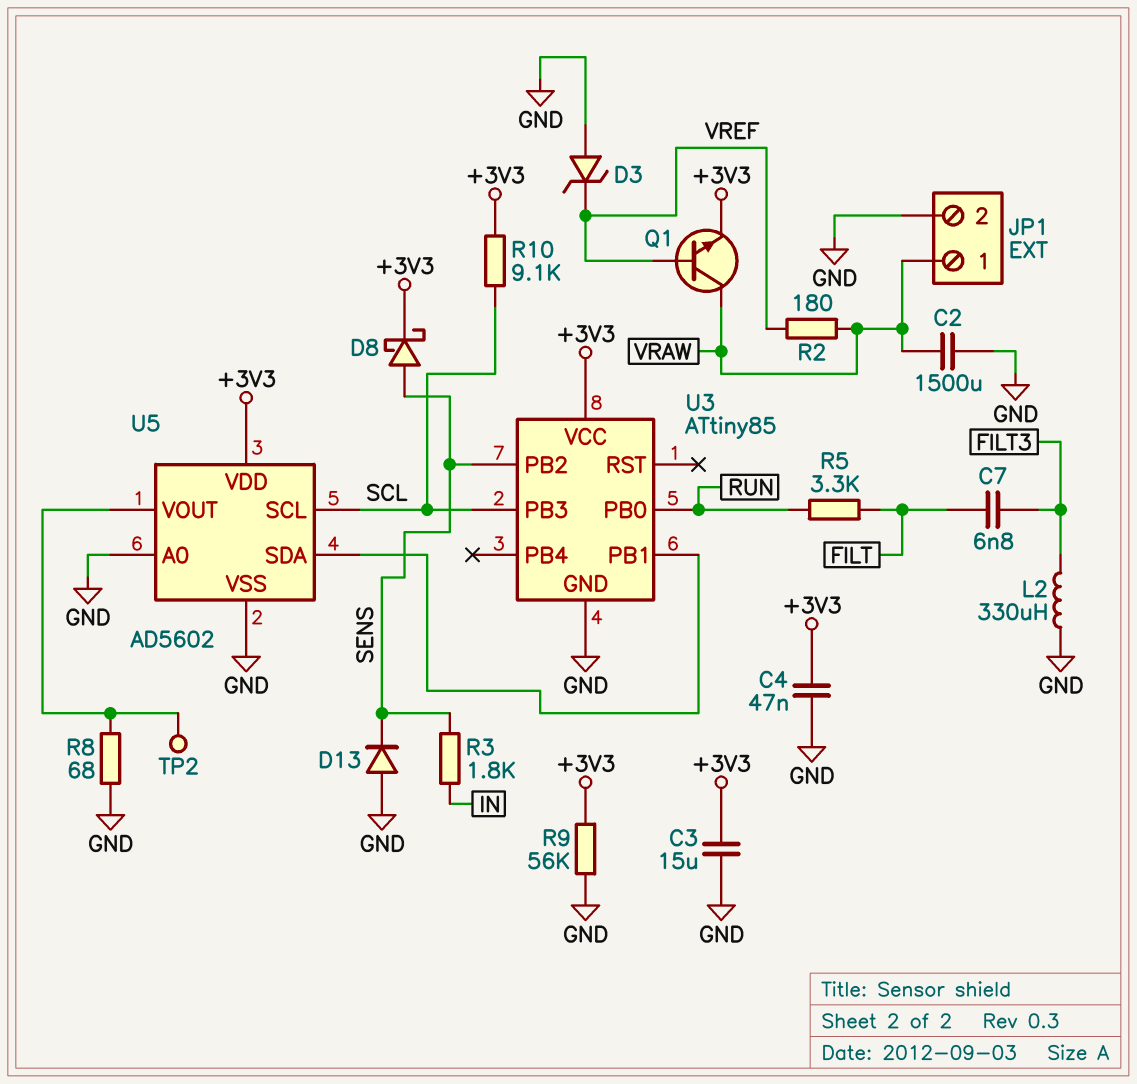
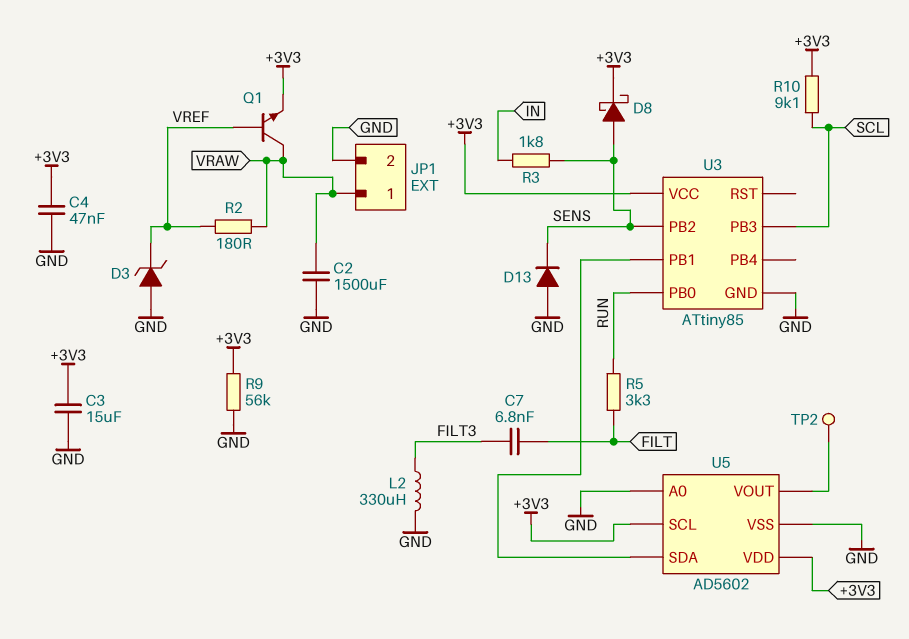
R8: 68 (GND, U5/VOUT) -> none
U5 pin SCL: SCL -> +3V3

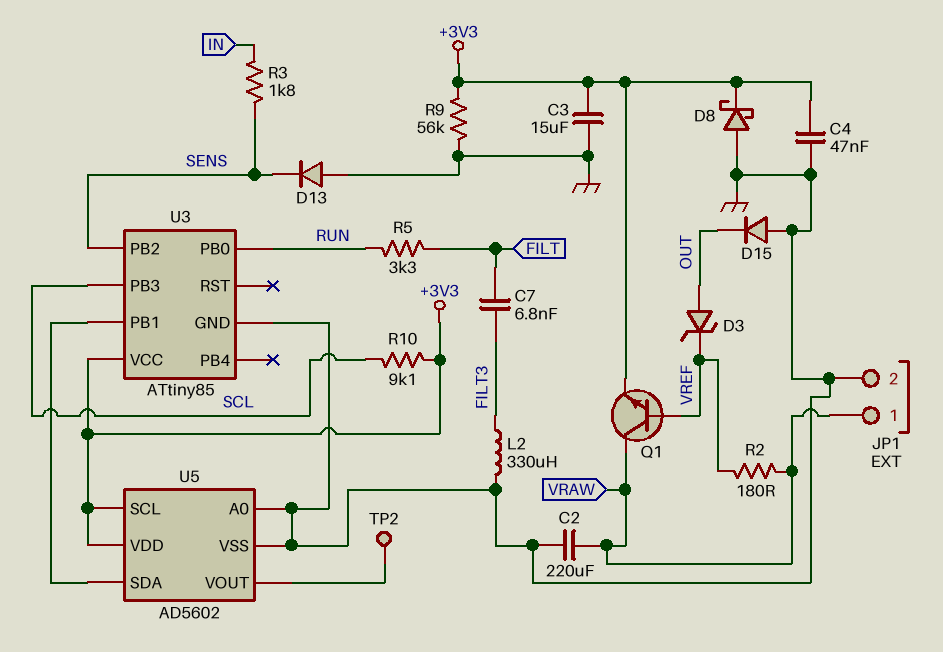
C2: 1500uF (GND, VRAW) -> 220uF (GND, VRAW)
D3: zener (A GND, K VREF) -> zener (A OUT, K VREF)
D8: schottky (A SENS, K +3V3) -> schottky (A GND, K +3V3)
D15: none -> diode (A GND, K OUT)

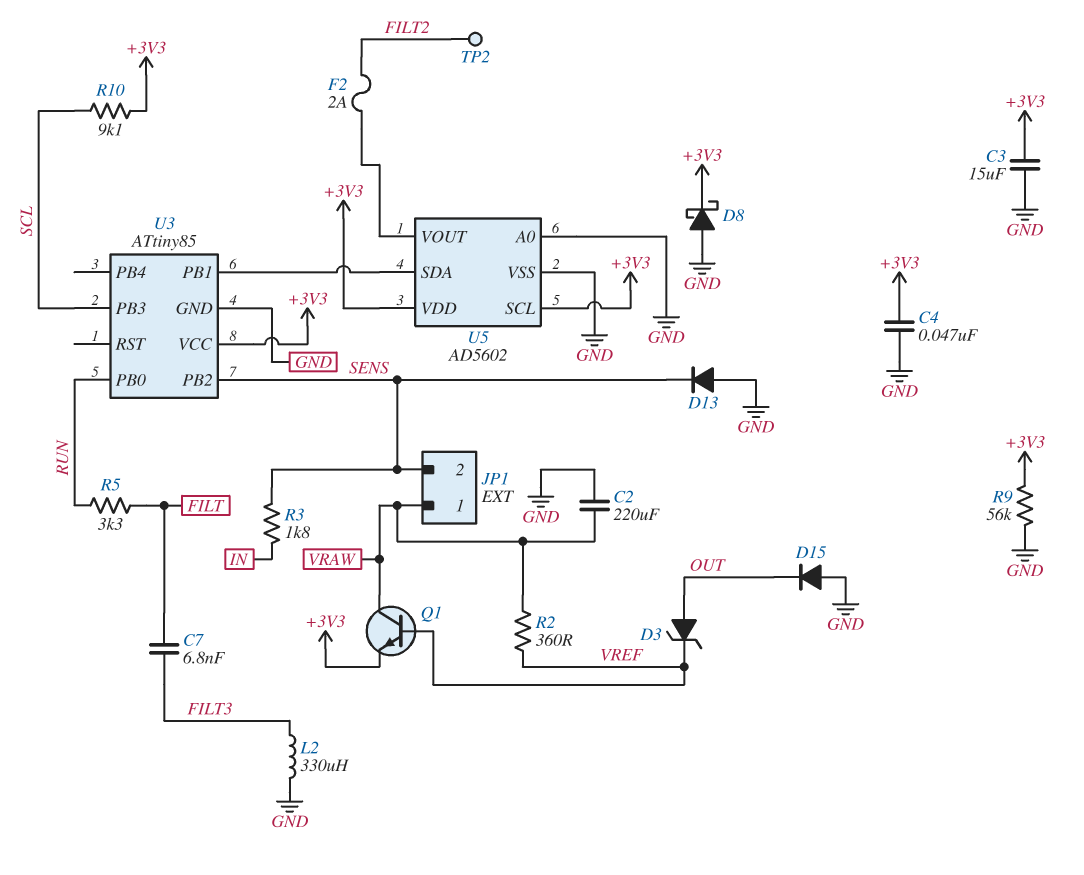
F2: none -> 2A (FILT2, U5/VOUT)
JP1 pin 2: GND -> SENS
R2: 180 (VRAW, VREF) -> 360 (VRAW, VREF)
TP2: test point (U5/VOUT) -> test point (FILT2)

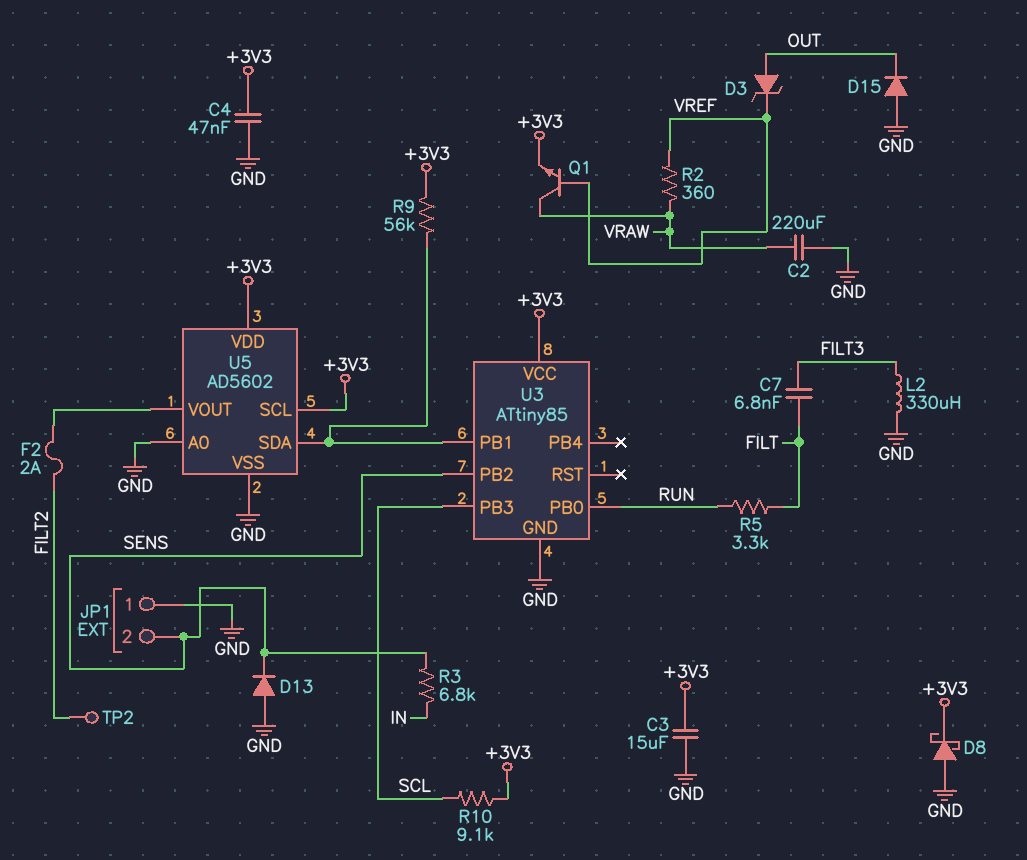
JP1 pin 1: VRAW -> GND
R3: 1.8k (IN, SENS) -> 6.8k (IN, SENS)
R9: 56k (+3V3, GND) -> 56k (+3V3, U3/PB1)

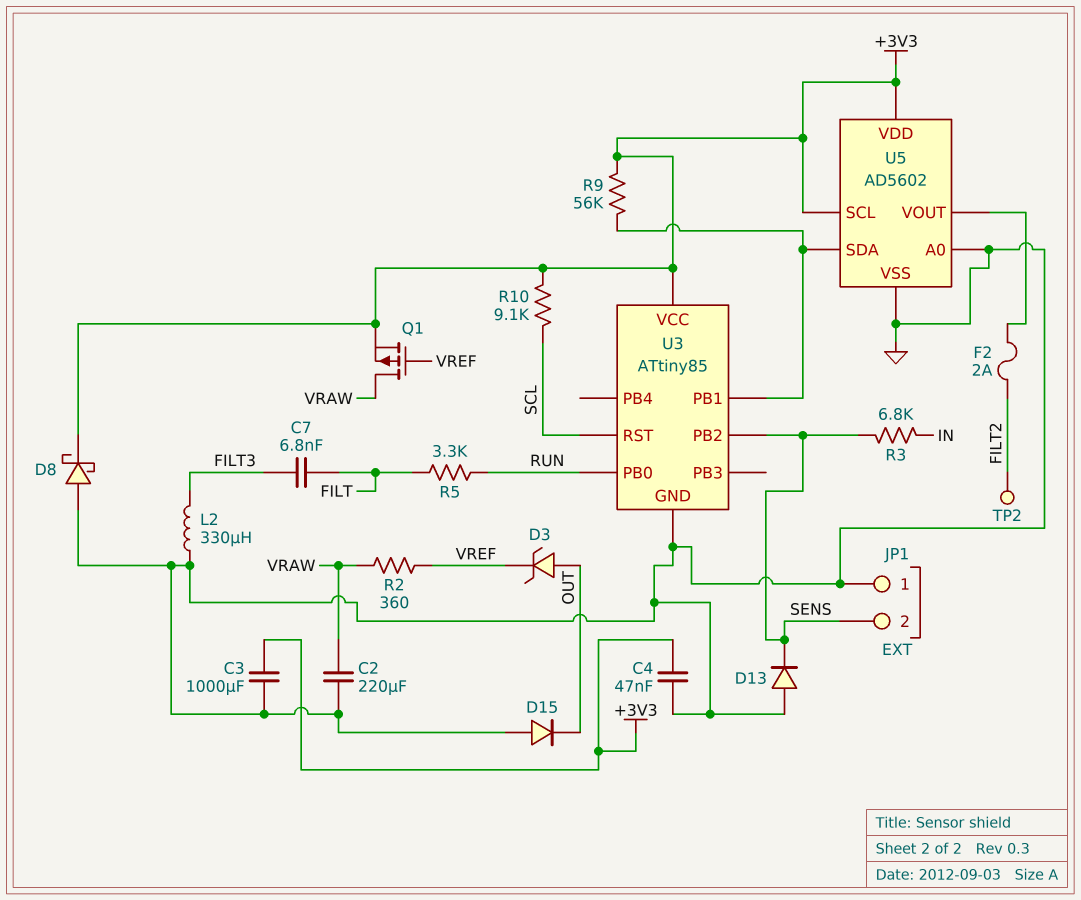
C3: 15uF (+3V3, GND) -> 1000uF (+3V3, GND)
Q1: NPN (B VREF, C VRAW, E +3V3) -> PMOS (G VREF, D VRAW, S +3V3)
U3 pin PB3: SCL -> none
U3 pin RST: none -> SCL

